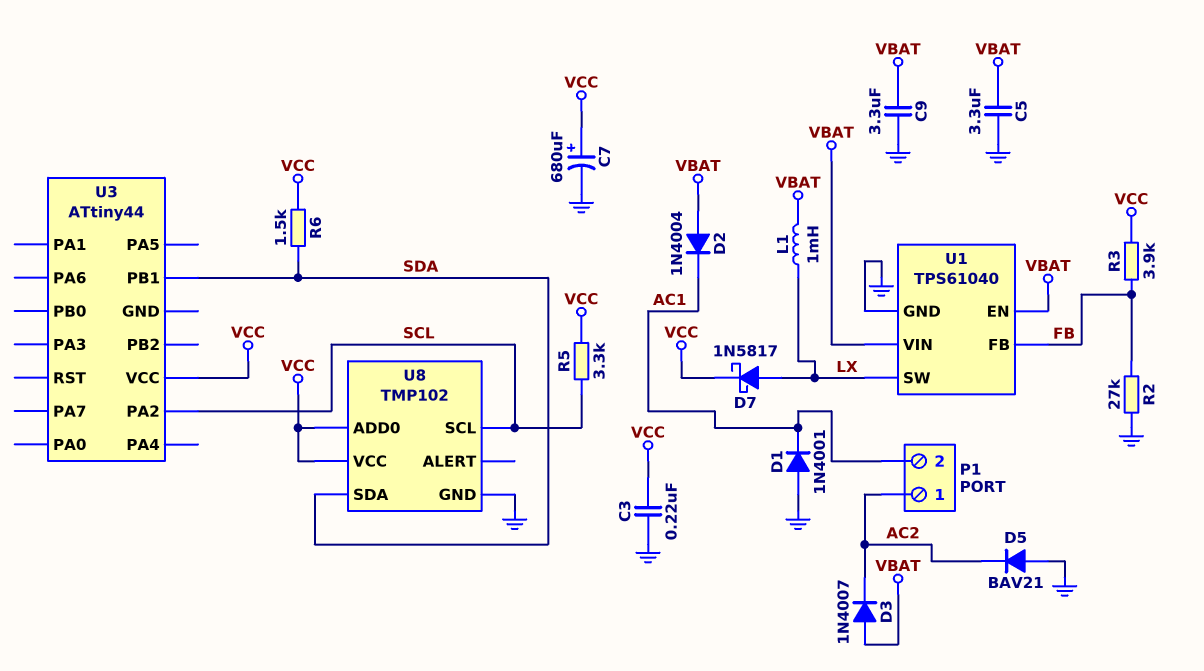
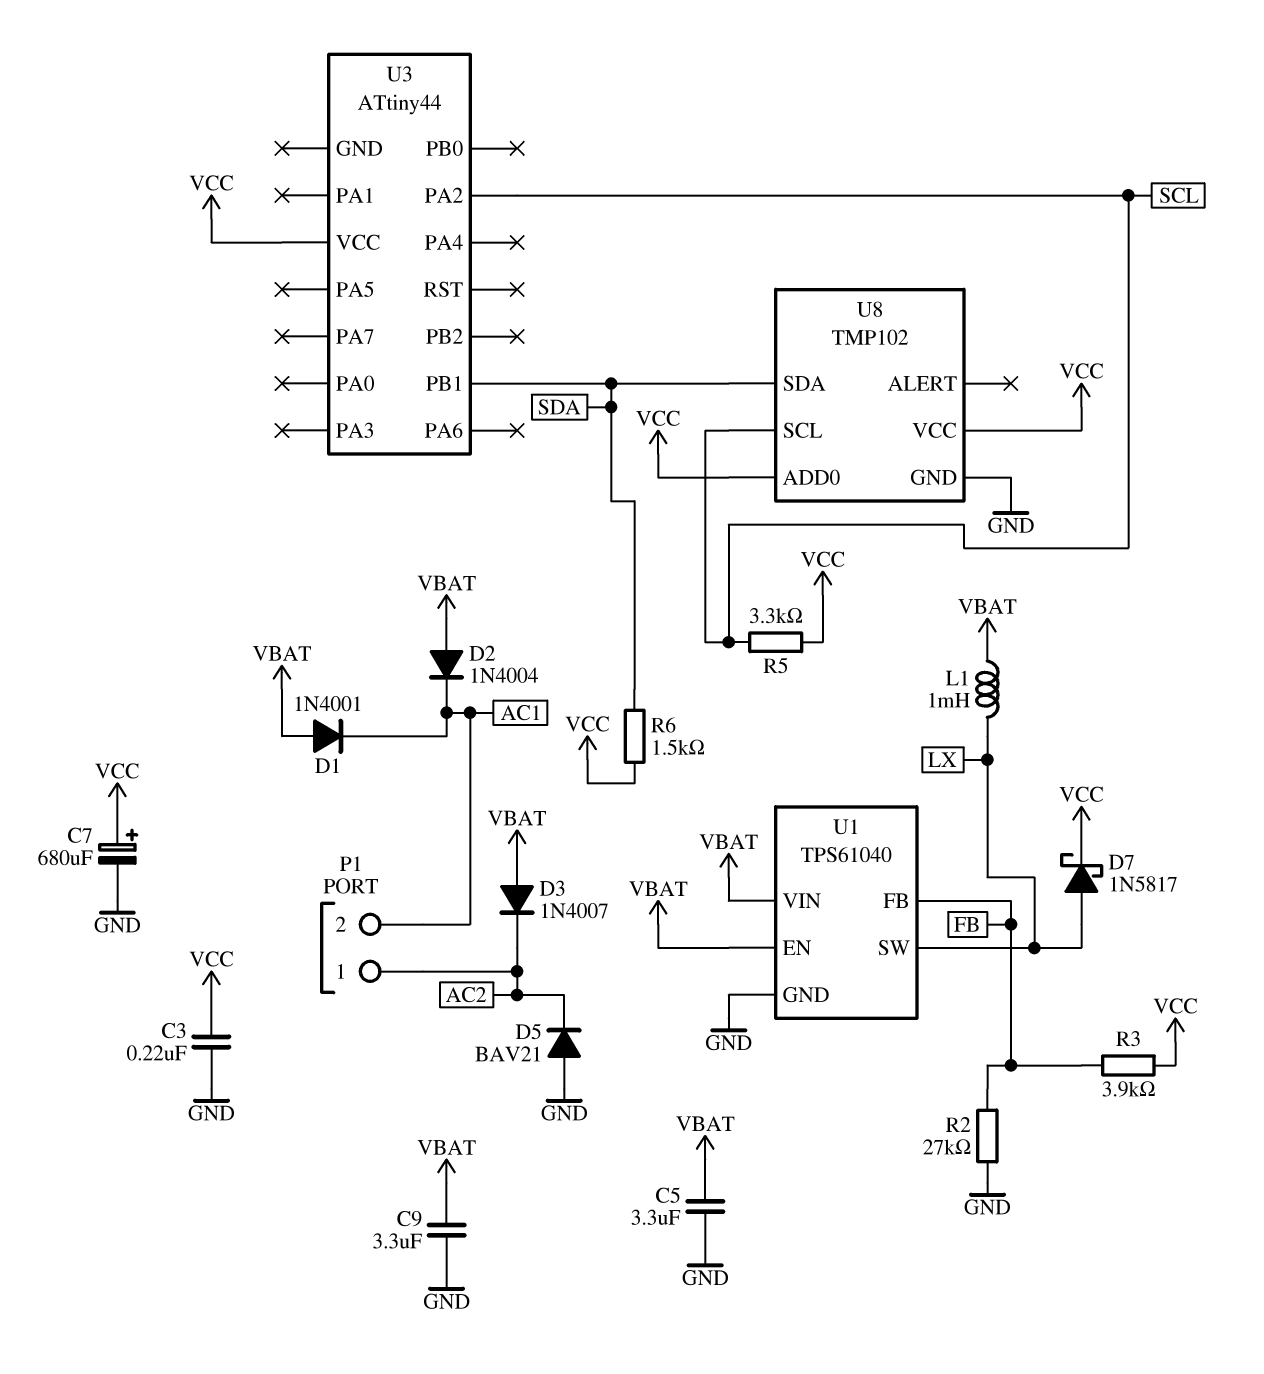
D1: diode 1N4001 (A GND, K AC1) -> diode 1N4001 (A VBAT, K AC1)

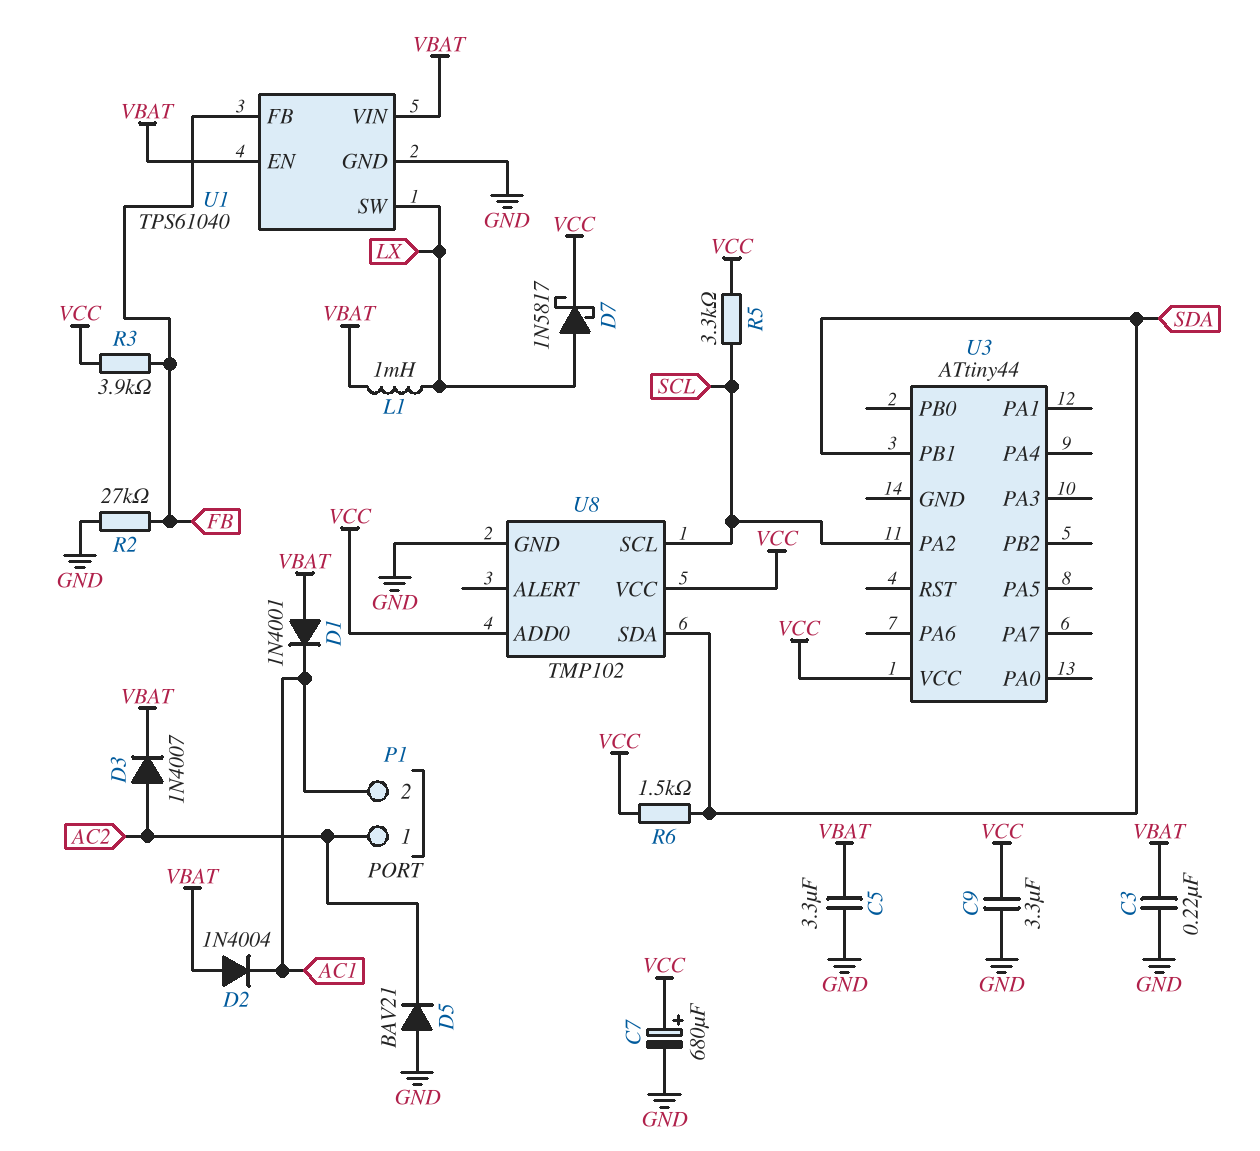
C3: 220nF (GND, VCC) -> 220nF (GND, VBAT)
C9: 3.3uF (GND, VBAT) -> 3.3uF (GND, VCC)
D3: diode 1N4007 (A VBAT, K AC2) -> diode 1N4007 (A AC2, K VBAT)

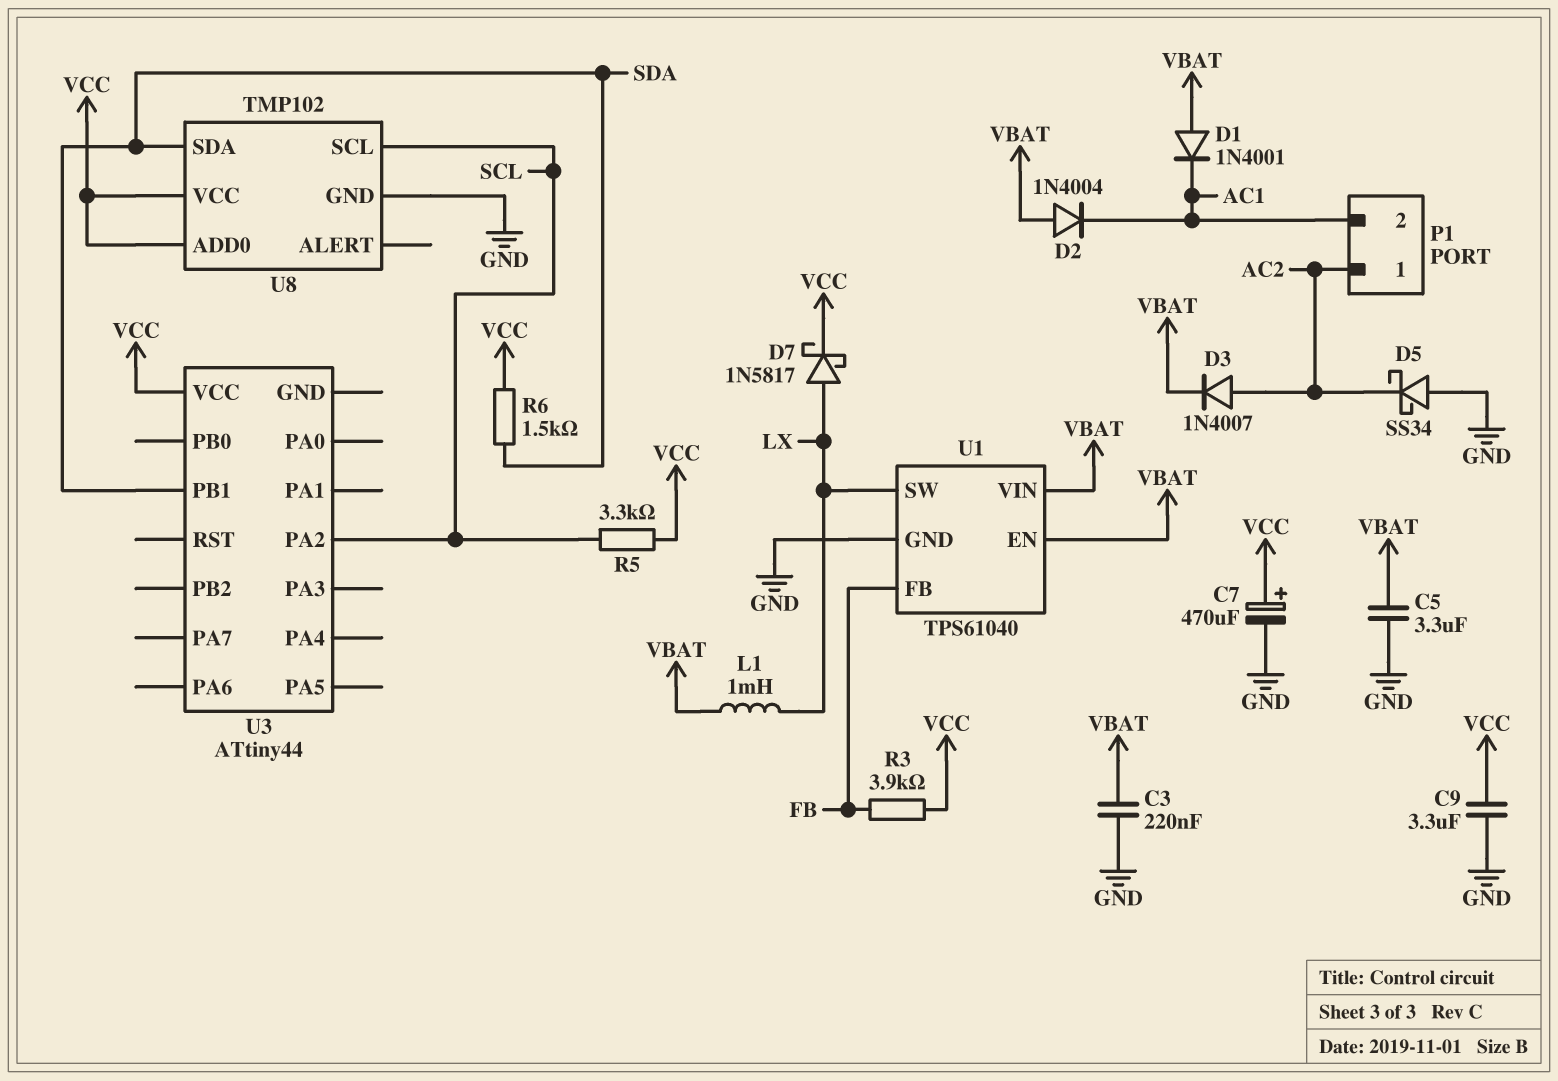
C7: 680uF (plus VCC, minus GND) -> 470uF (plus VCC, minus GND)
D5: diode BAV21 (A GND, K AC2) -> schottky SS34 (A GND, K AC2)
R2: 27k (FB, GND) -> none

